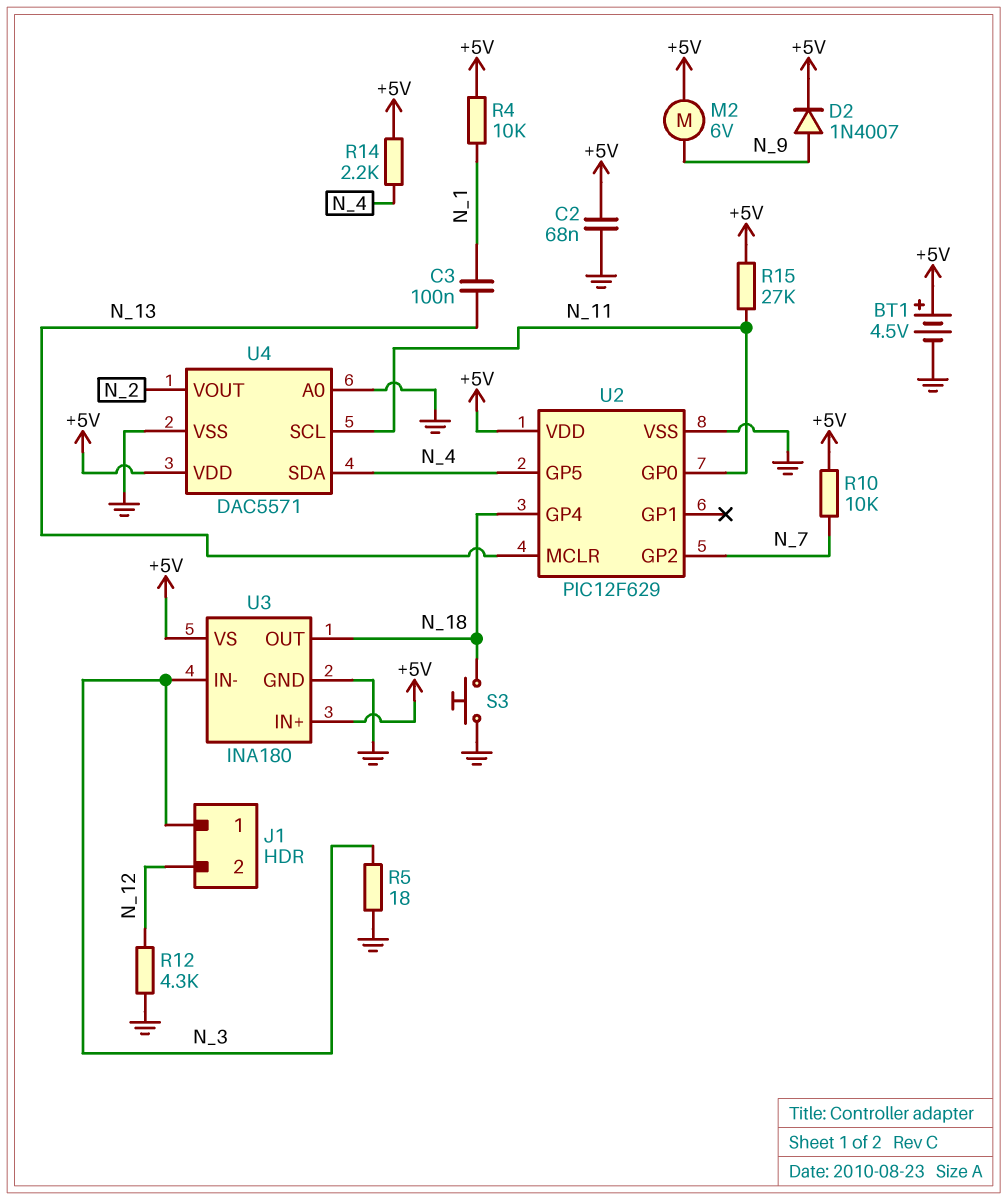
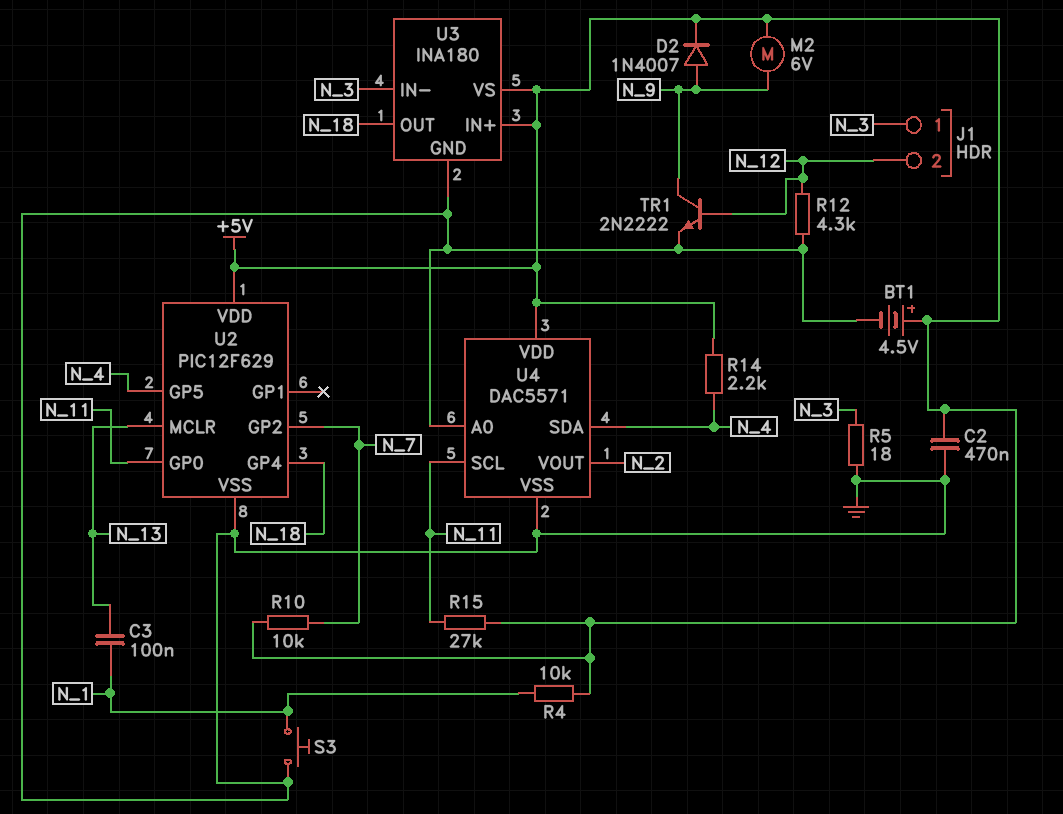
C2: 68nF (+5V, GND) -> 470nF (+5V, GND)
S3: button (GND, N_18) -> button (GND, N_1)
TR1: none -> NPN 2N2222 (B N_12, C N_9, E GND)

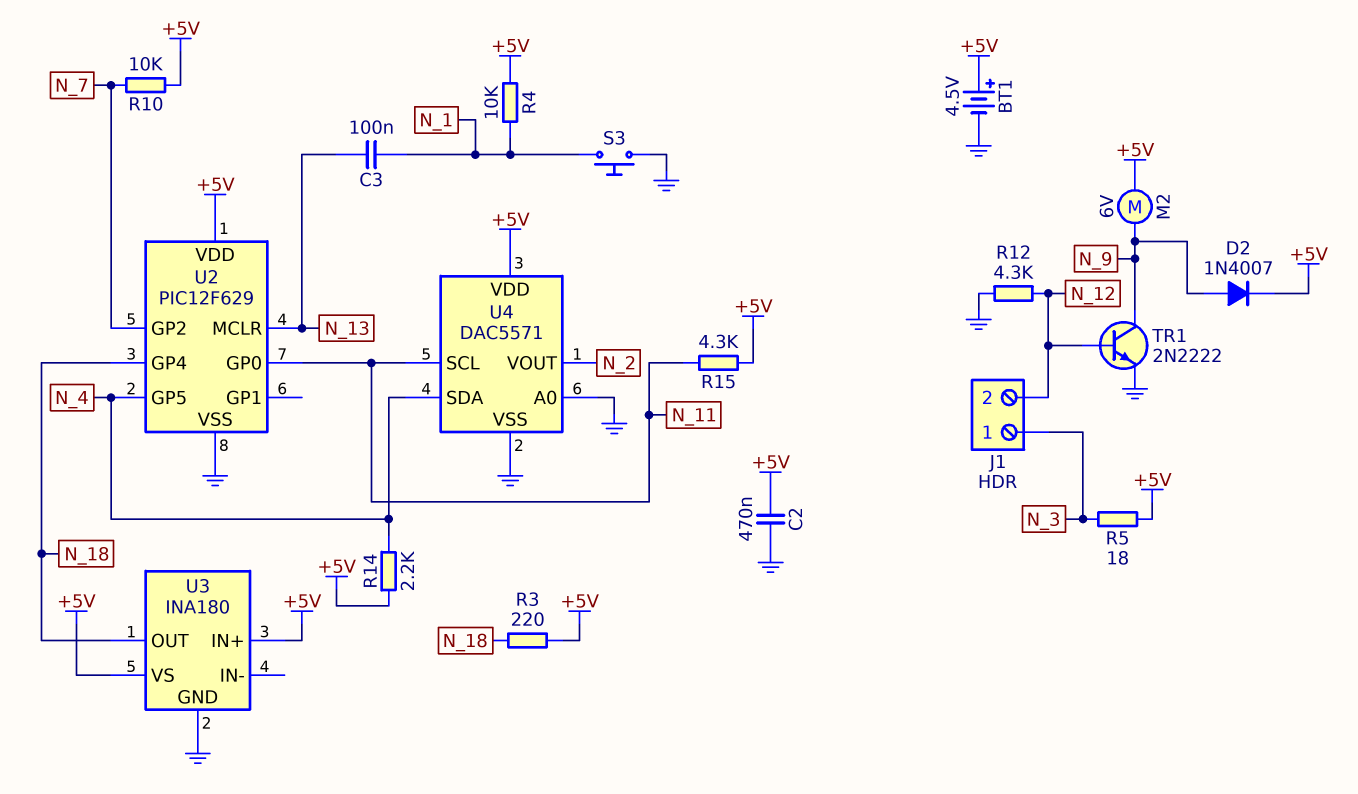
R3: none -> 220 (+5V, N_18)
R5: 18 (GND, N_3) -> 18 (+5V, N_3)
R15: 27k (+5V, N_11) -> 4.3k (+5V, N_11)
U3 pin IN-: N_3 -> none

